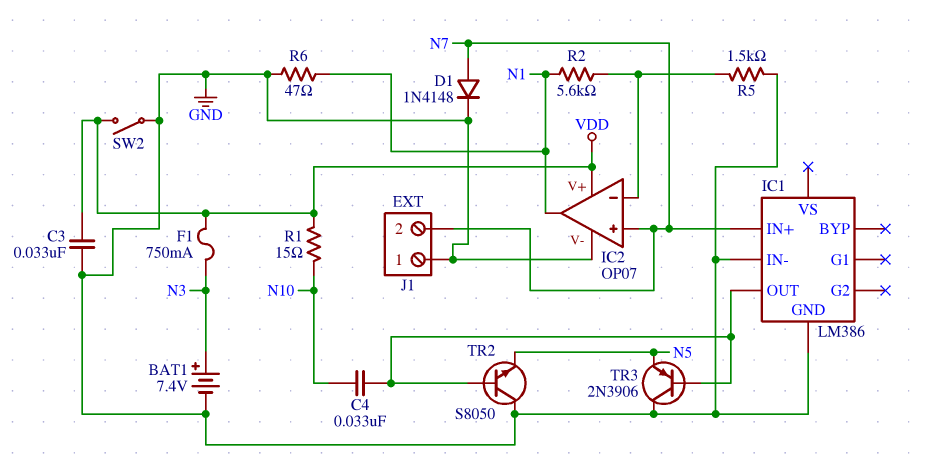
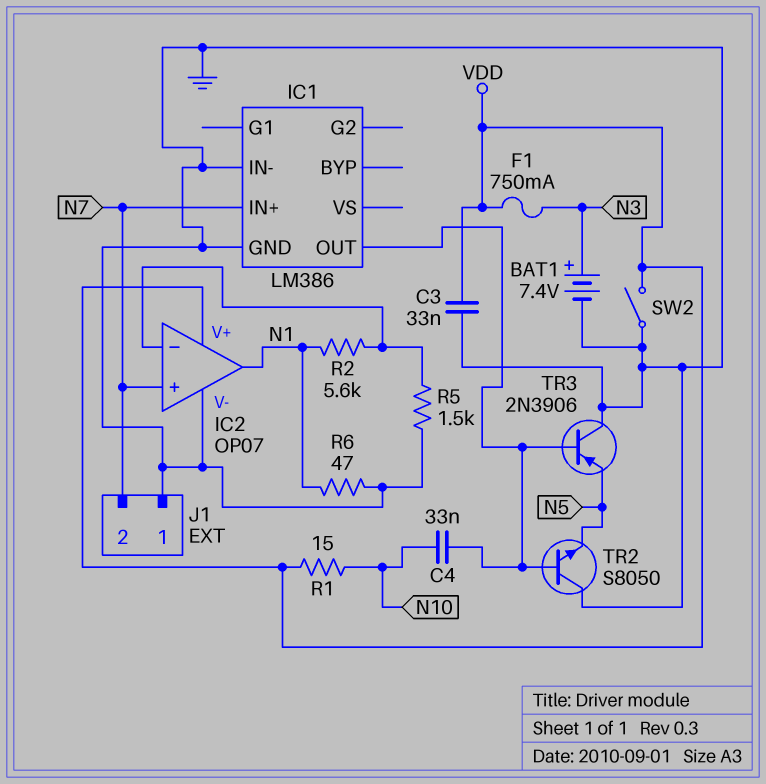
D1: diode 1N4148 (A N7, K GND) -> none

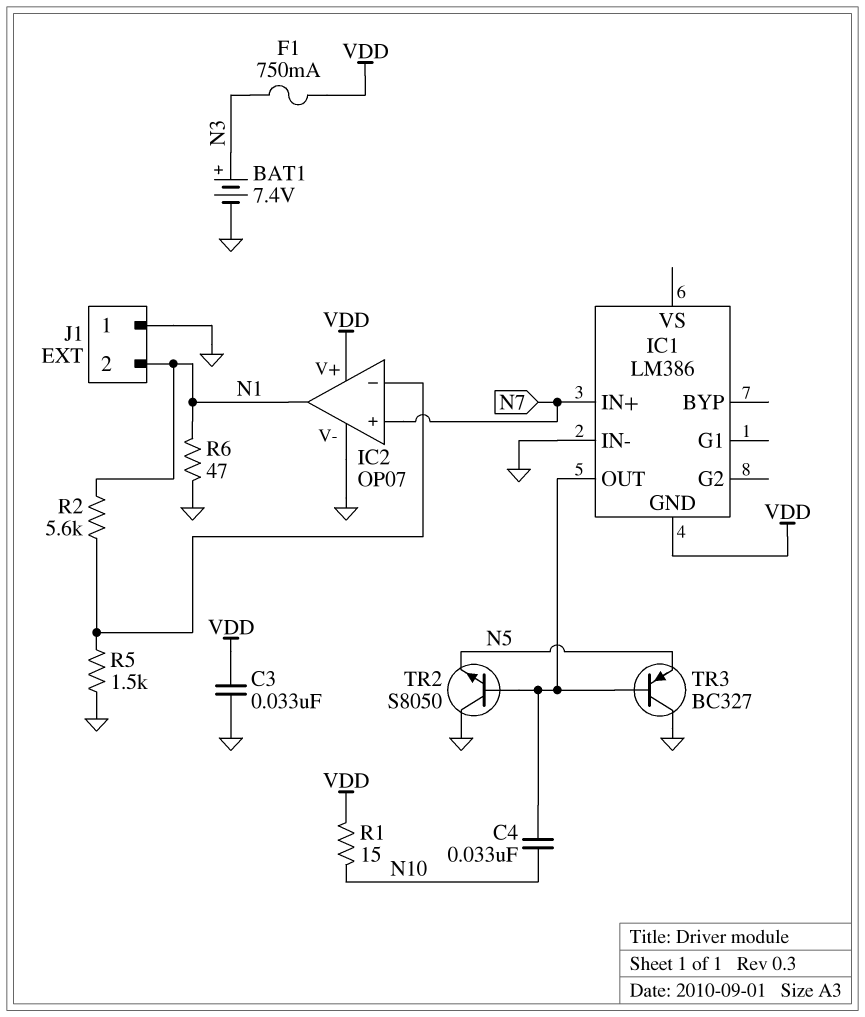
IC1 pin GND: GND -> VDD
J1 pin 2: N7 -> N1
SW2: switch (GND, VDD) -> none
TR3: PNP 2N3906 (B IC1/OUT, C GND, E N5) -> PNP BC327 (B IC1/OUT, C GND, E N5)

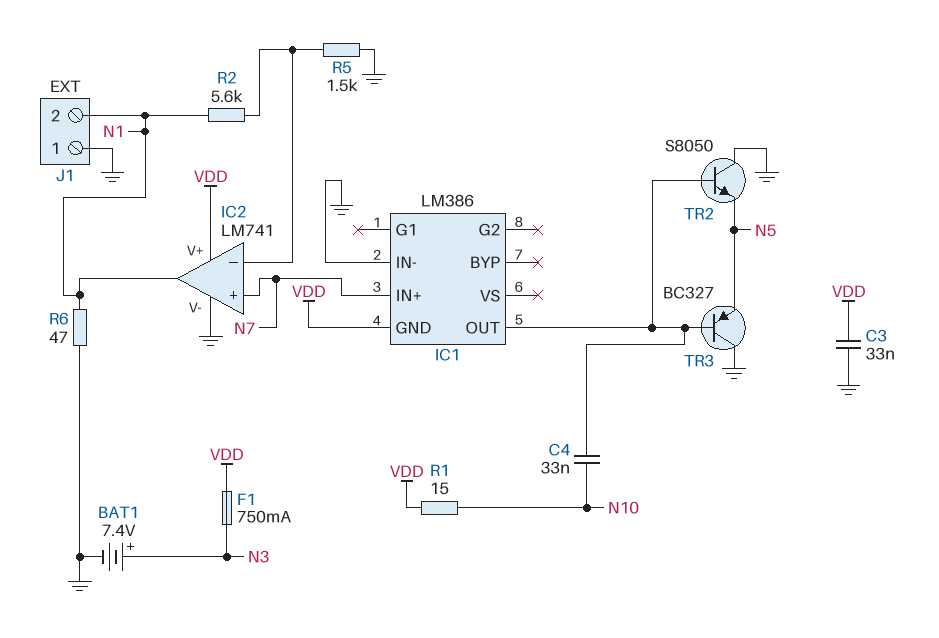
IC2: OP07 -> LM741

